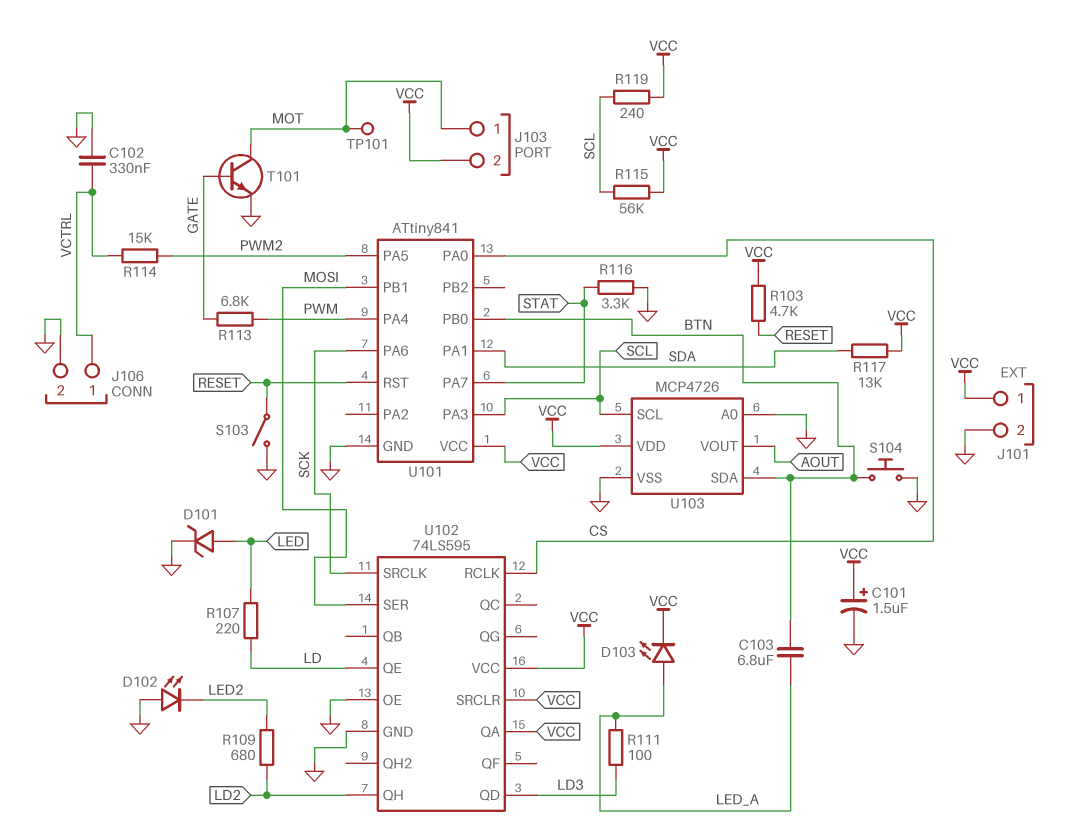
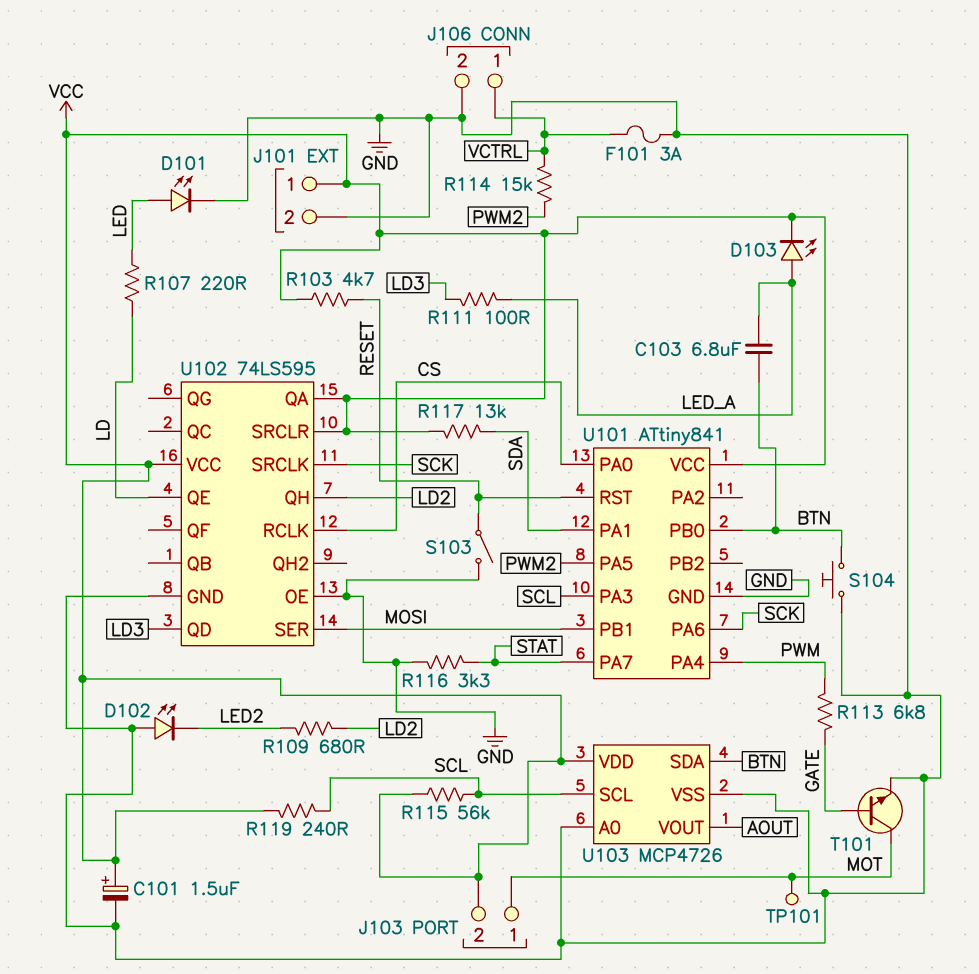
C102: 330nF (GND, VCTRL) -> none
D101: zener (A LED, K GND) -> LED (A LED, K GND)
F101: none -> 3A (GND, VCTRL)

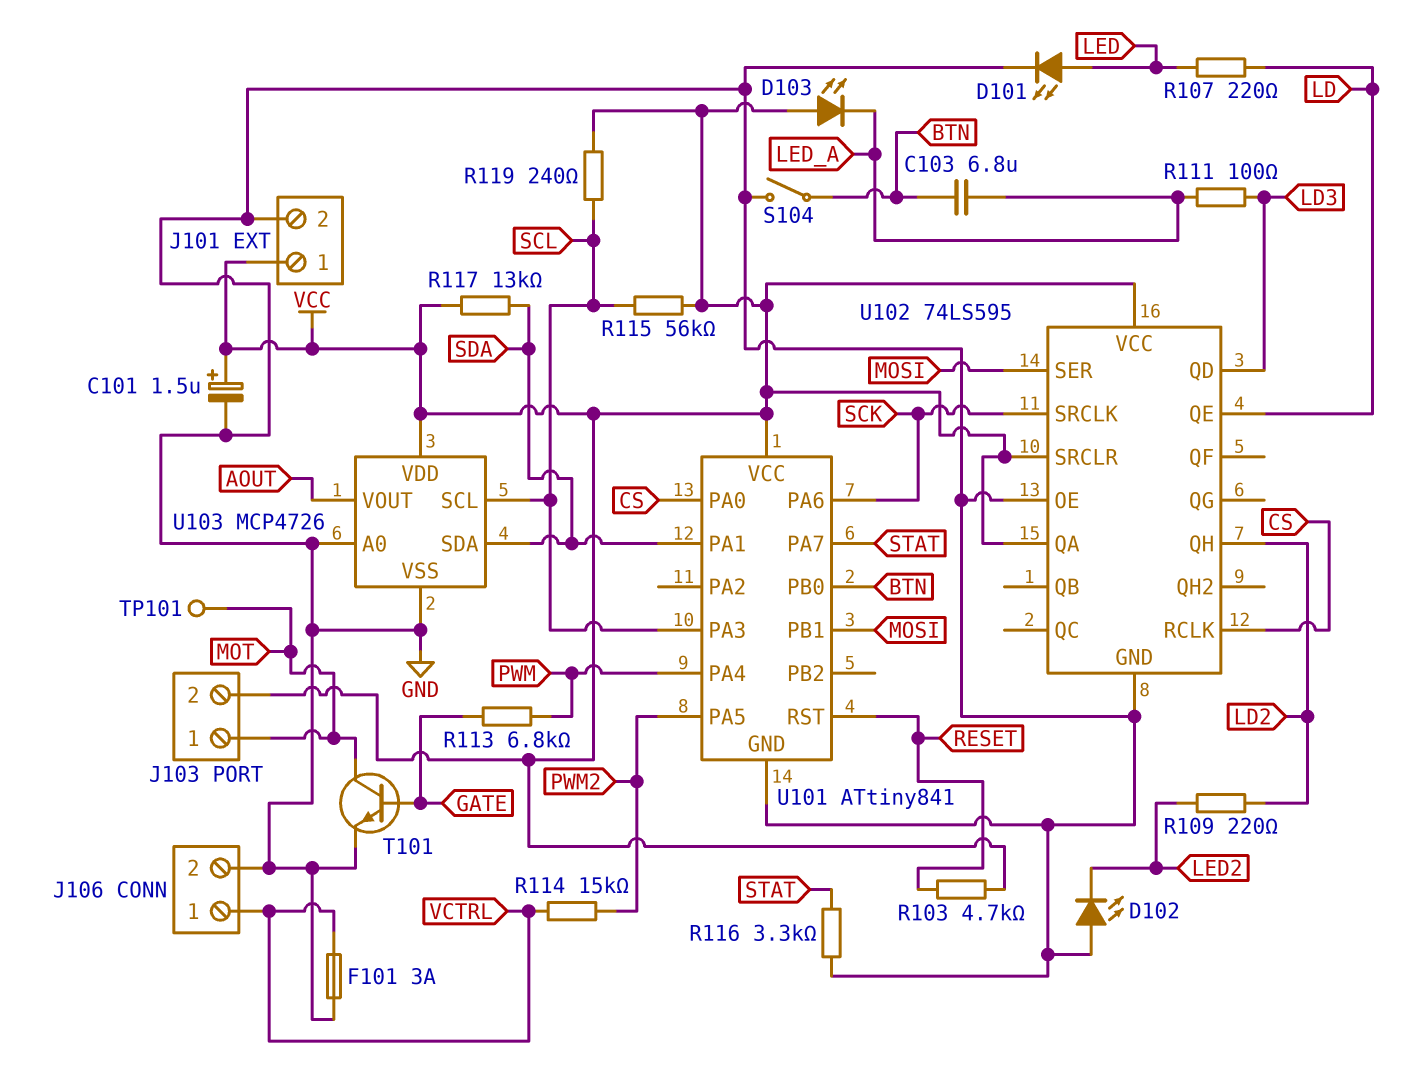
D103: LED (A LED_A, K VCC) -> LED (A VCC, K LED_A)
R109: 680 (LD2, LED2) -> 220 (LD2, LED2)
S103: switch (GND, RESET) -> none
S104: button (BTN, GND) -> switch (BTN, GND)
U103 pin SDA: BTN -> SDA

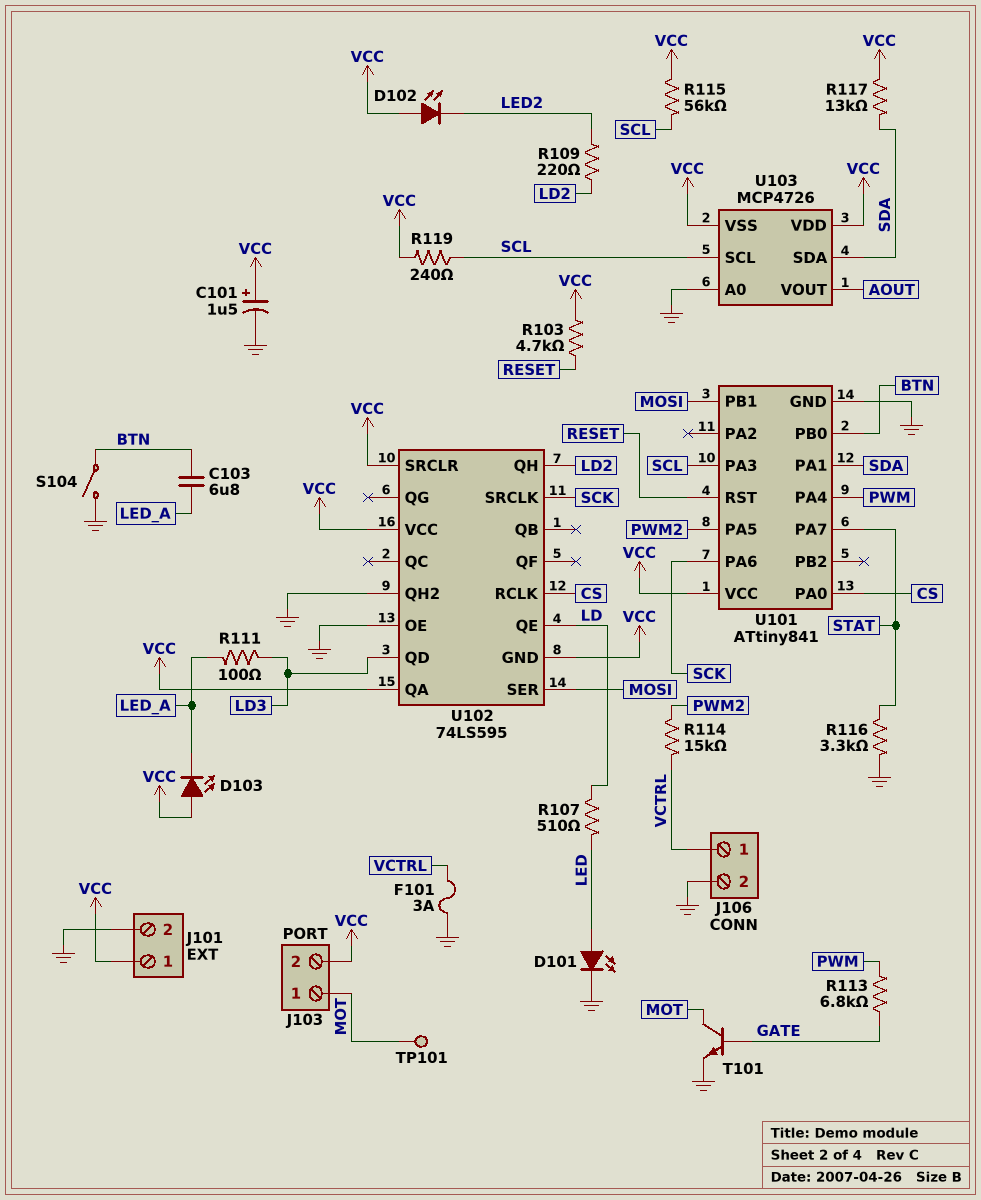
D102: LED (A GND, K LED2) -> LED (A VCC, K LED2)
R107: 220 (LD, LED) -> 510 (LD, LED)
U102 pin GND: GND -> VCC
U102 pin QH2: none -> GND
U103 pin VSS: GND -> VCC

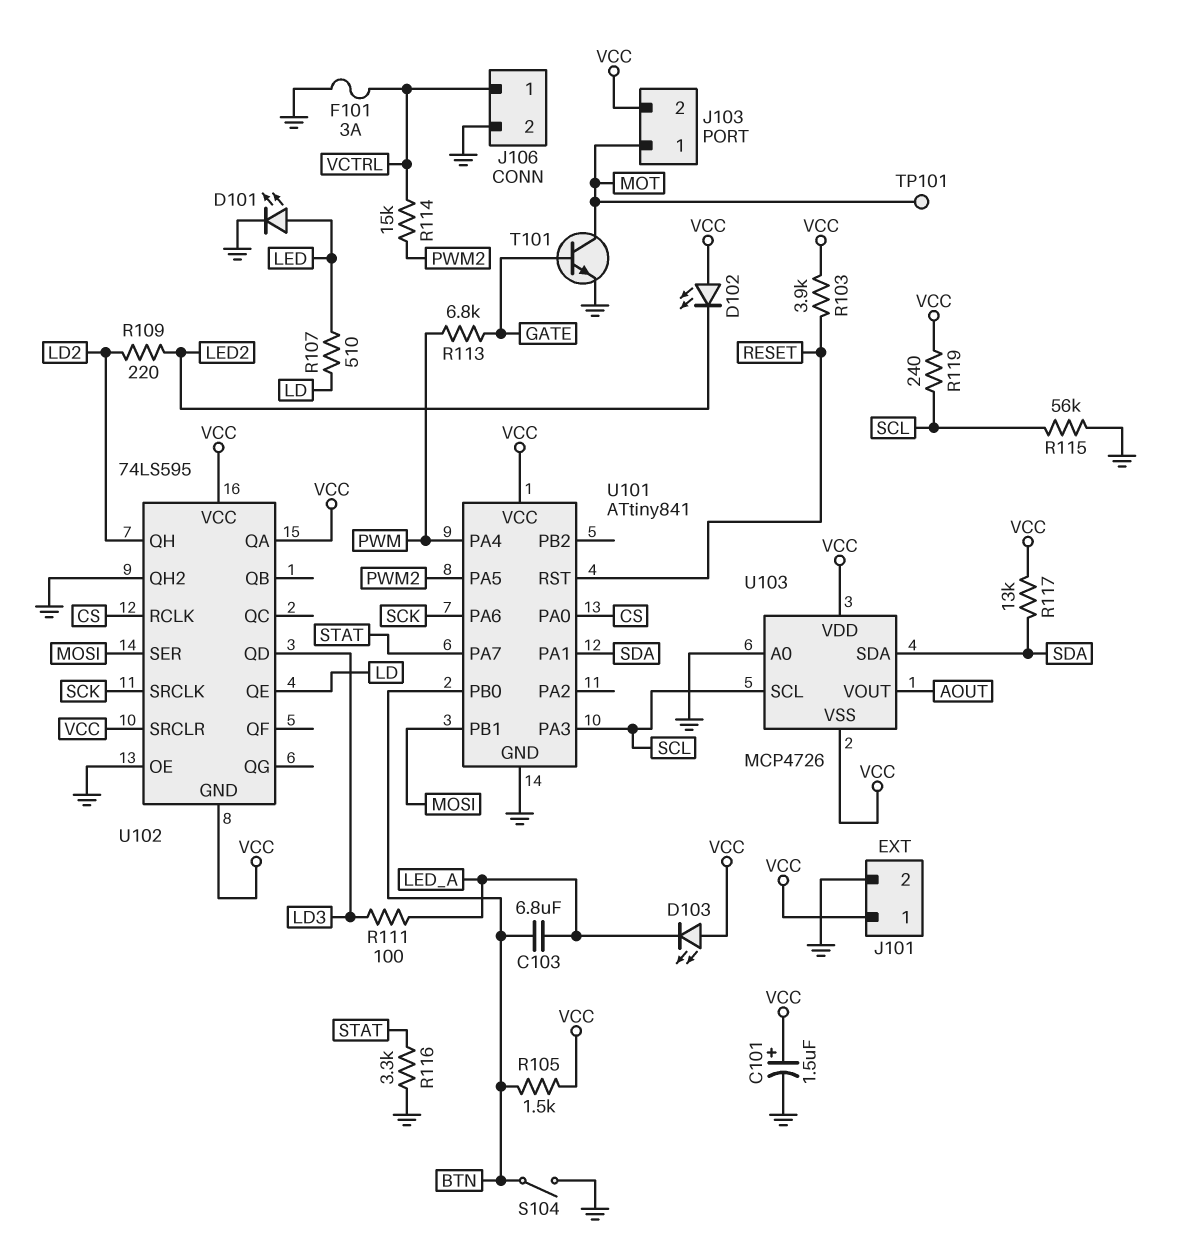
R103: 4.7k (RESET, VCC) -> 3.9k (RESET, VCC)
R105: none -> 1.5k (BTN, VCC)
R115: 56k (SCL, VCC) -> 56k (GND, SCL)

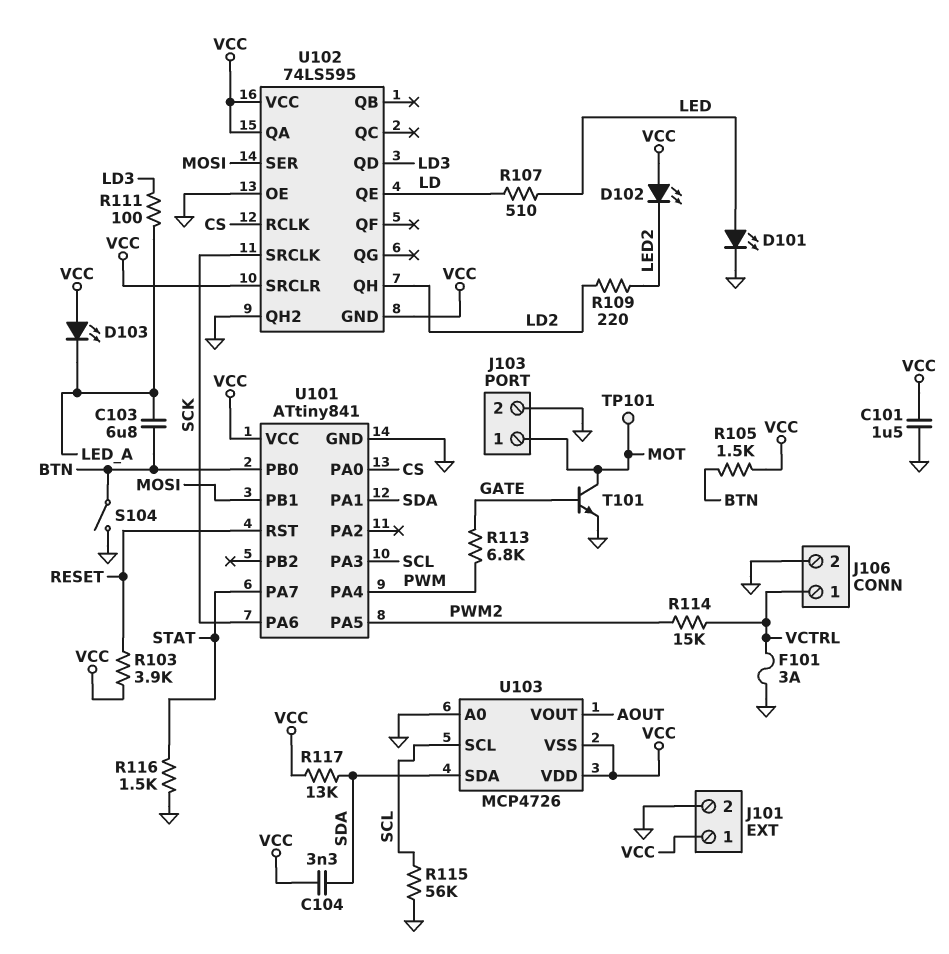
C101: 1.5uF (plus VCC, minus GND) -> 1.5uF (GND, VCC)
C104: none -> 3.3nF (SDA, VCC)
J103 pin 2: VCC -> GND
R116: 3.3k (GND, STAT) -> 1.5k (GND, STAT)
R119: 240 (SCL, VCC) -> none

